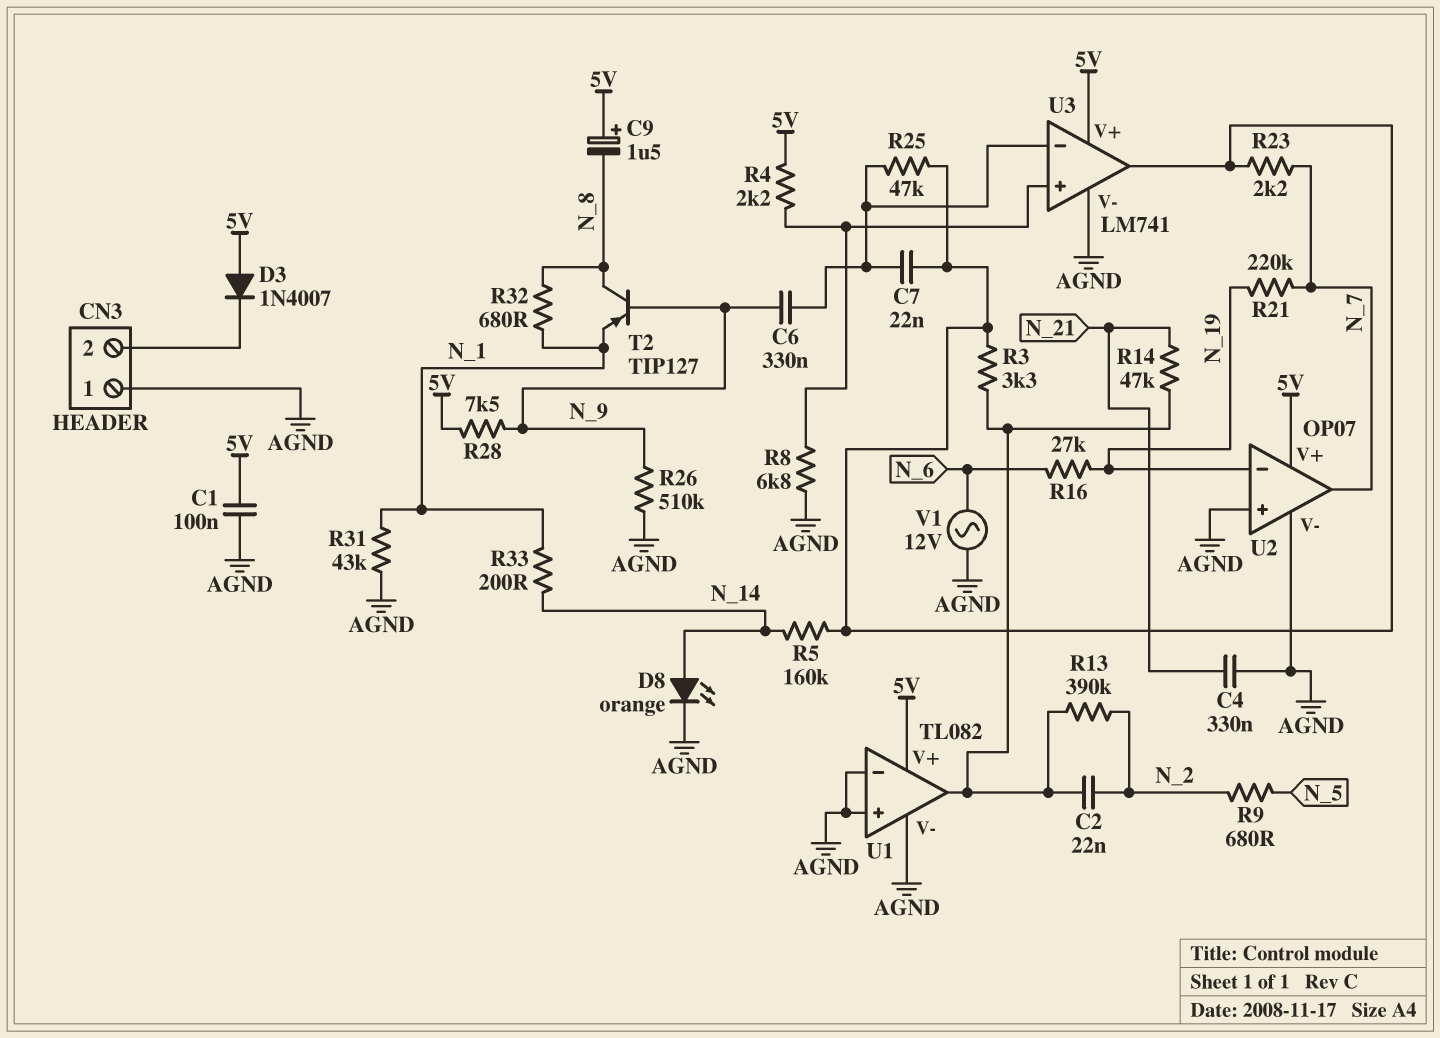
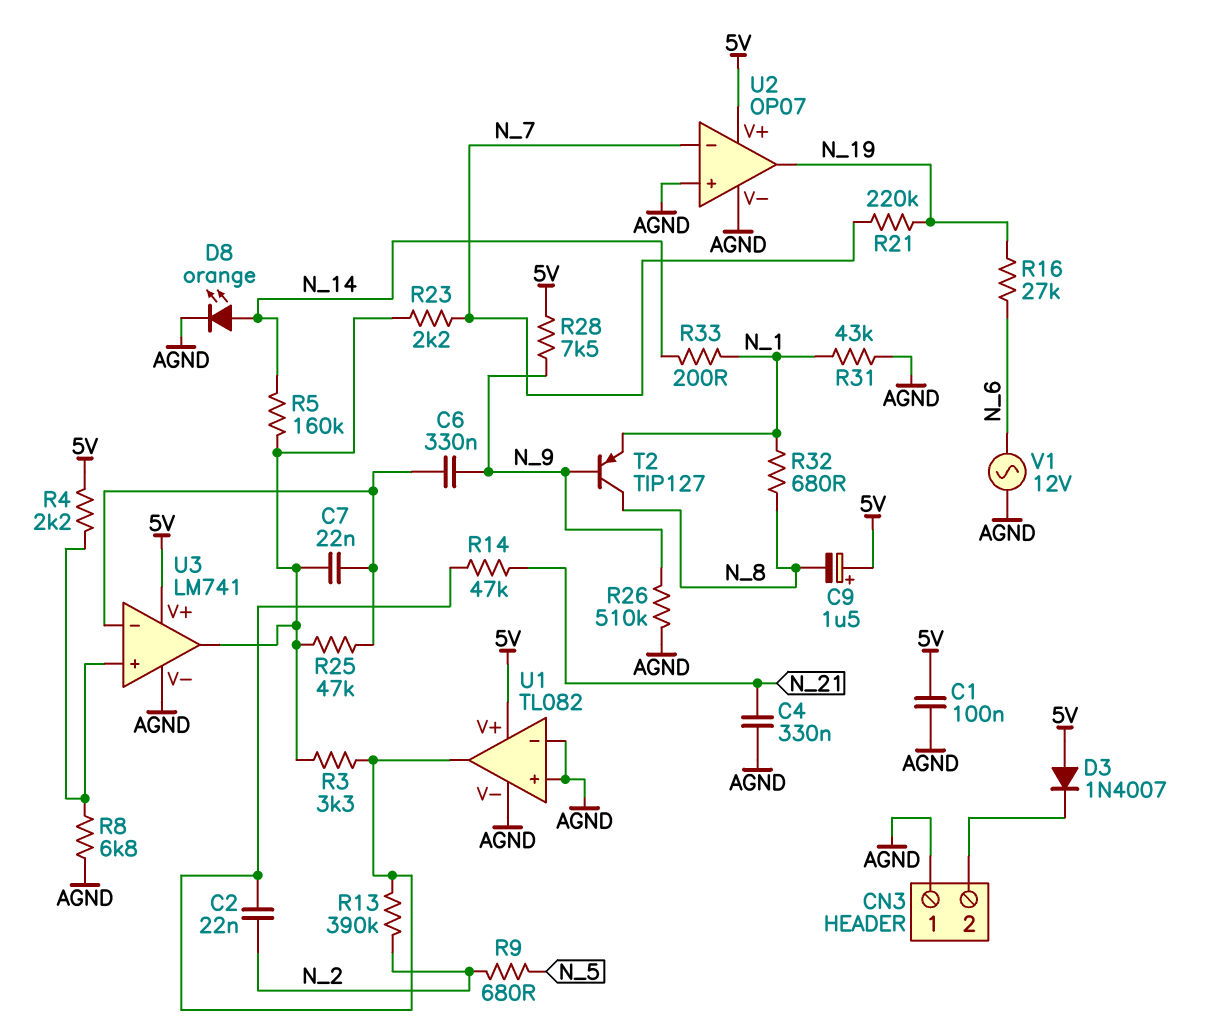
U2 pin in-: N_19 -> N_7
U2 pin out: N_7 -> N_19

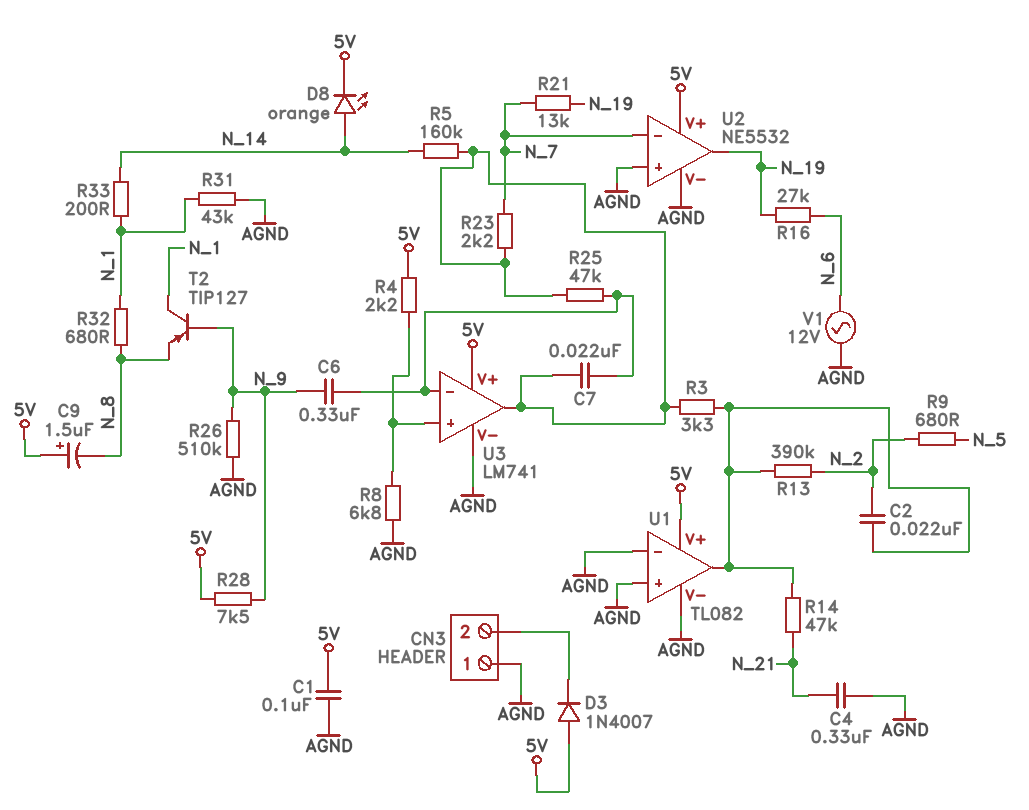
D8: LED orange (A N_14, K AGND) -> LED orange (A N_14, K 5V)
R21: 220k (N_7, N_19) -> 13k (N_7, N_19)
T2: PNP TIP127 (B N_9, C N_8, E N_1) -> PNP TIP127 (B N_9, C N_1, E N_8)
U2: OP07 -> NE5532

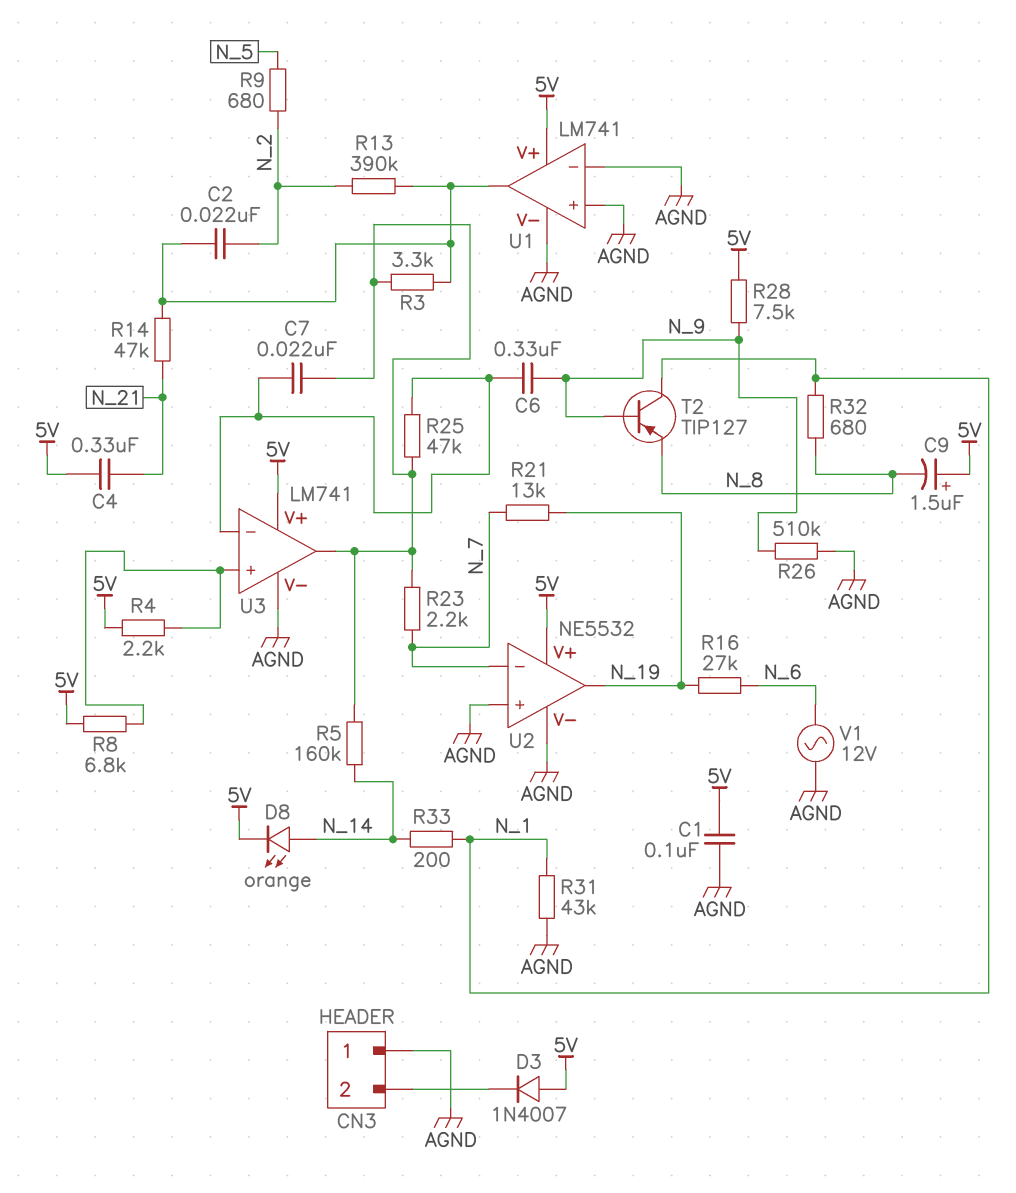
C4: 330nF (AGND, N_21) -> 330nF (5V, N_21)
R8: 6.8k (AGND, U3/in+) -> 6.8k (5V, U3/in+)
U1: TL082 -> LM741

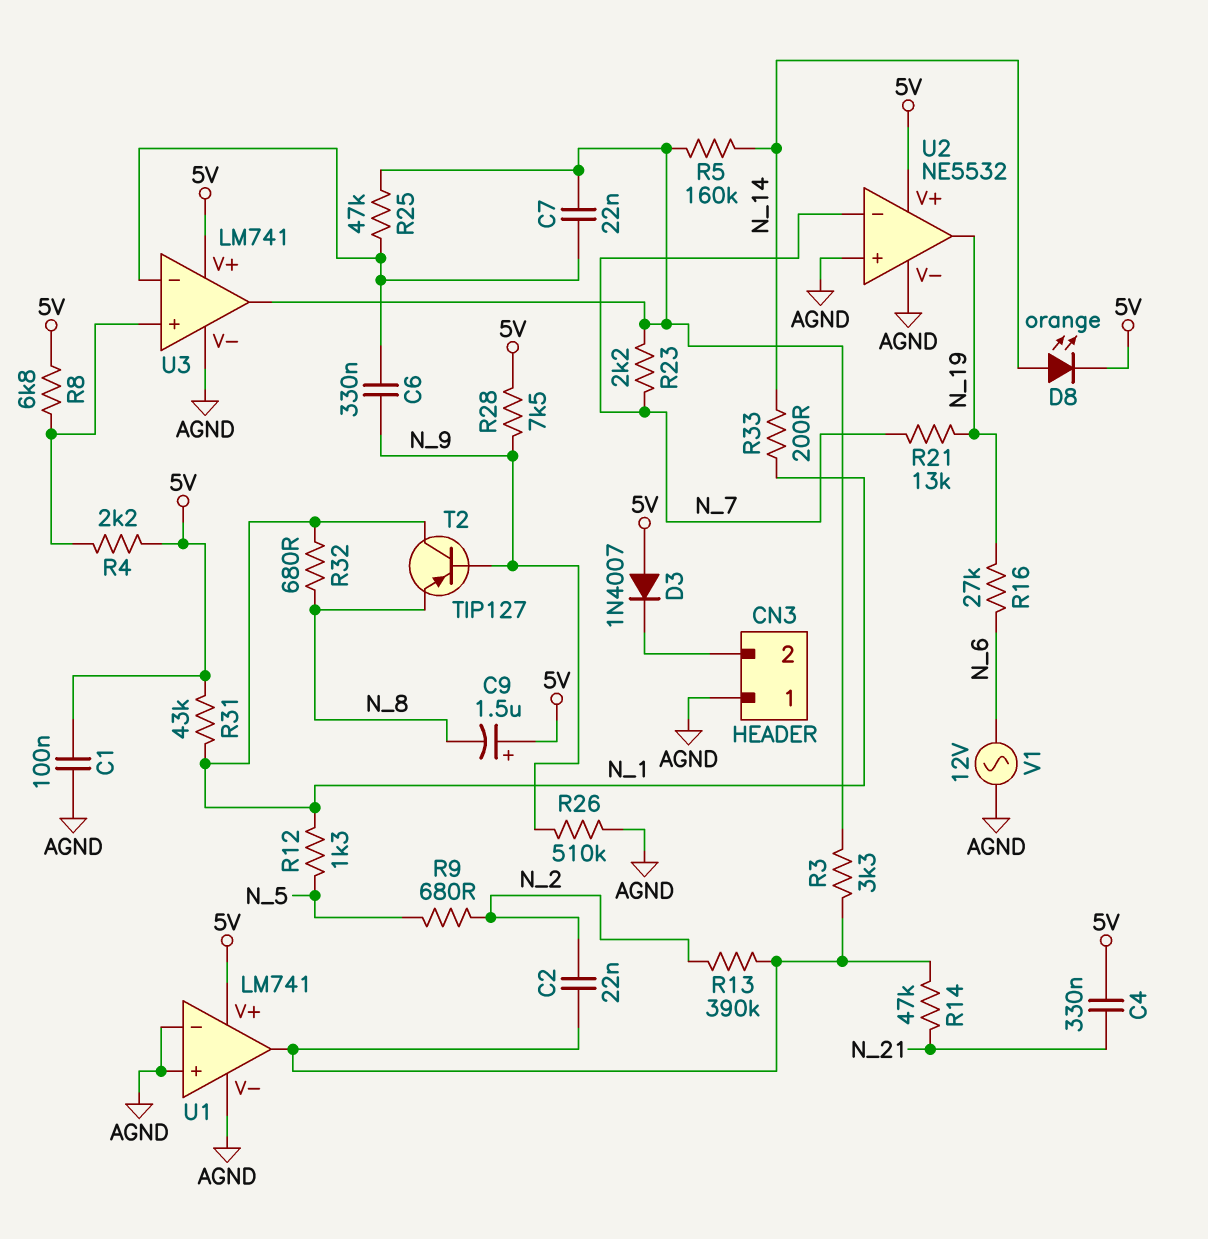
R12: none -> 1.3k (N_1, N_5)
R31: 43k (AGND, N_1) -> 43k (5V, N_1)

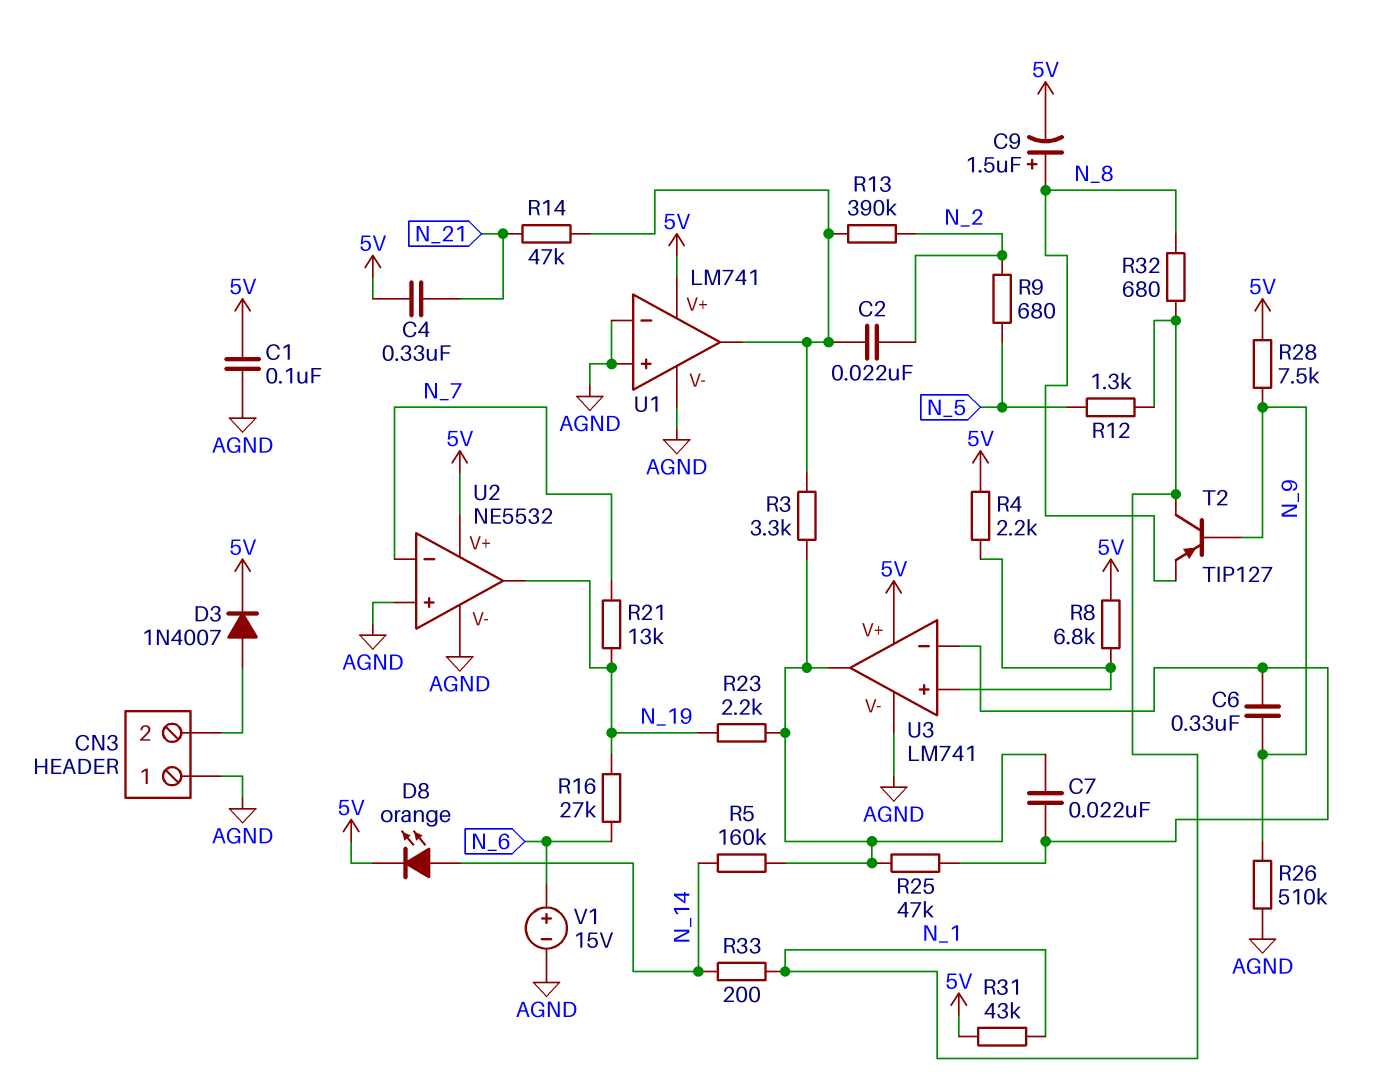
C9: 1.5uF (plus 5V, minus N_8) -> 1.5uF (plus N_8, minus 5V)
D3: diode 1N4007 (A 5V, K CN3/2) -> diode 1N4007 (A CN3/2, K 5V)
R23: 2.2k (N_7, U3/out) -> 2.2k (N_19, U3/out)
V1: AC 12V (AGND, N_6) -> 15V (plus N_6, minus AGND)

